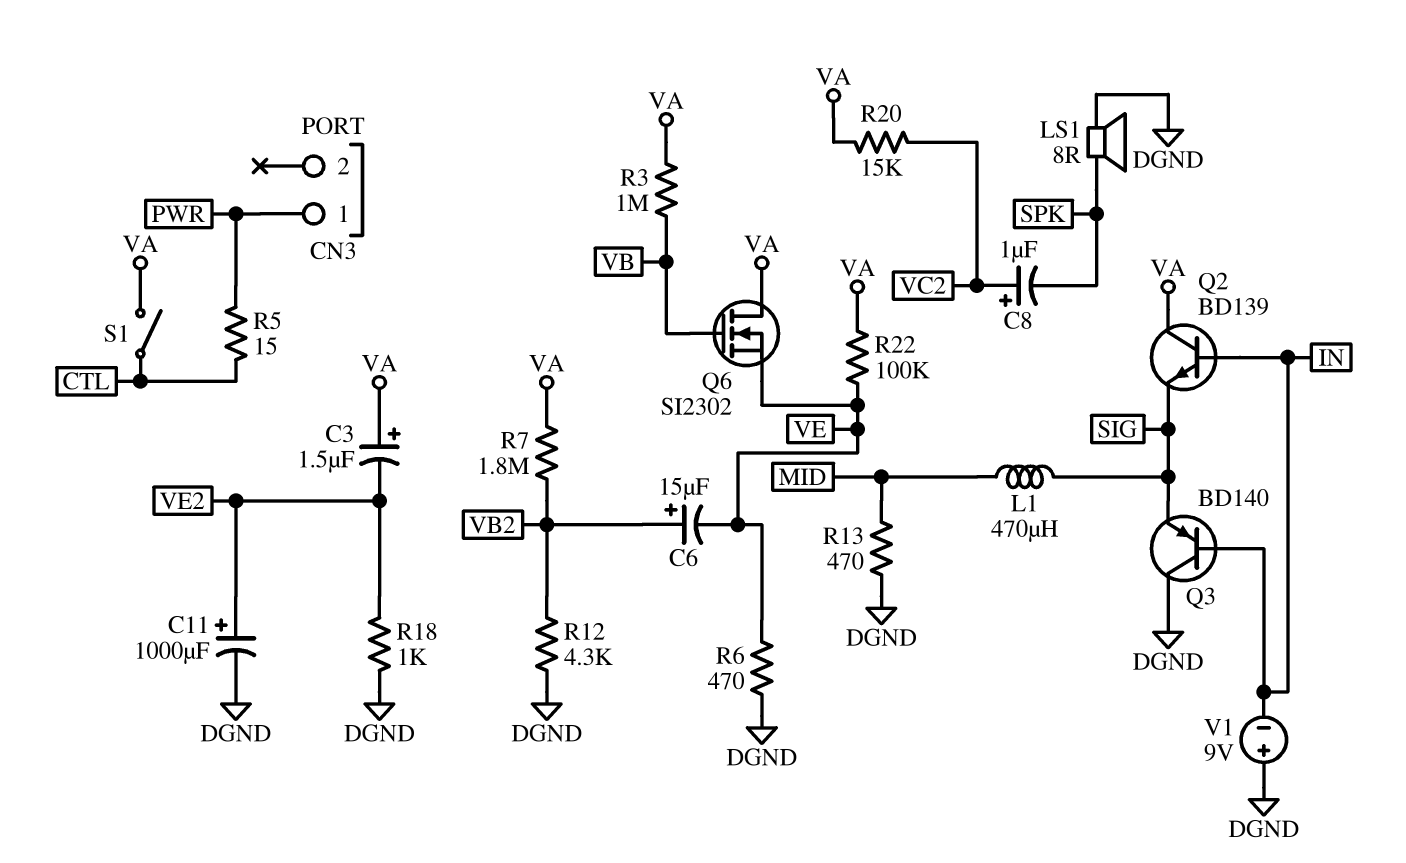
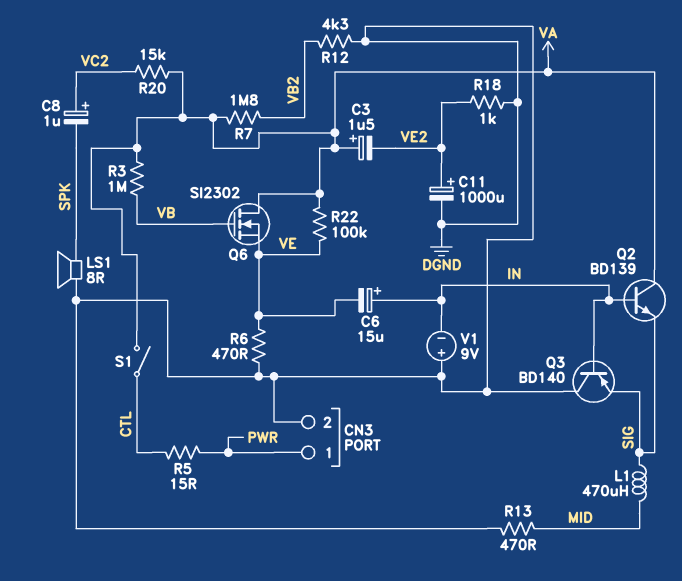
C6: 15uF (plus VB2, minus VE) -> 15uF (plus IN, minus VE)
CN3 pin 2: none -> DGND

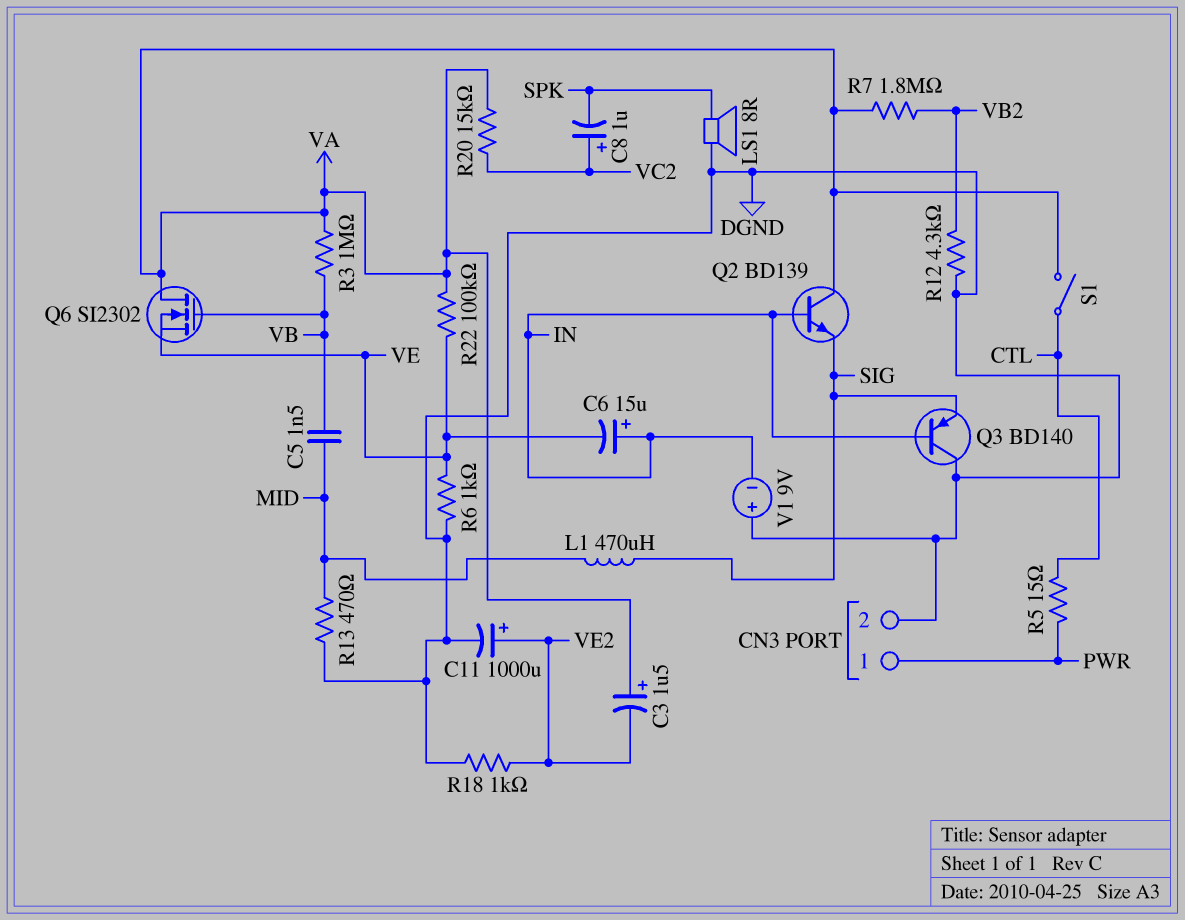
C5: none -> 1.5nF (MID, VB)
R6: 470 (DGND, VE) -> 1k (DGND, VE)

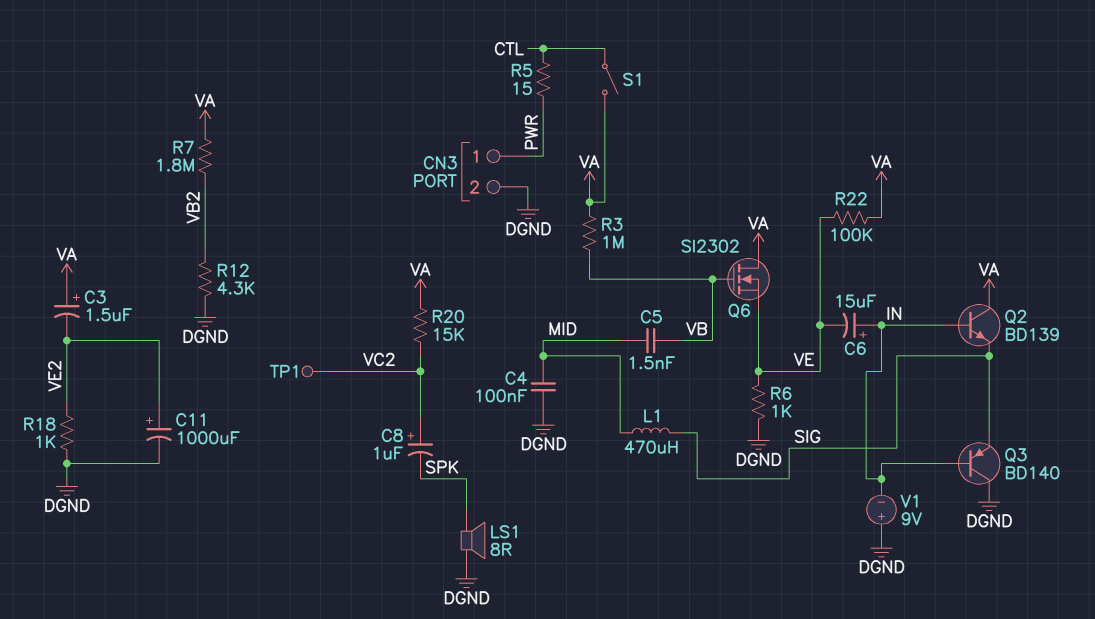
C4: none -> 100nF (DGND, MID)
R13: 470 (DGND, MID) -> none
TP1: none -> test point (VC2)

